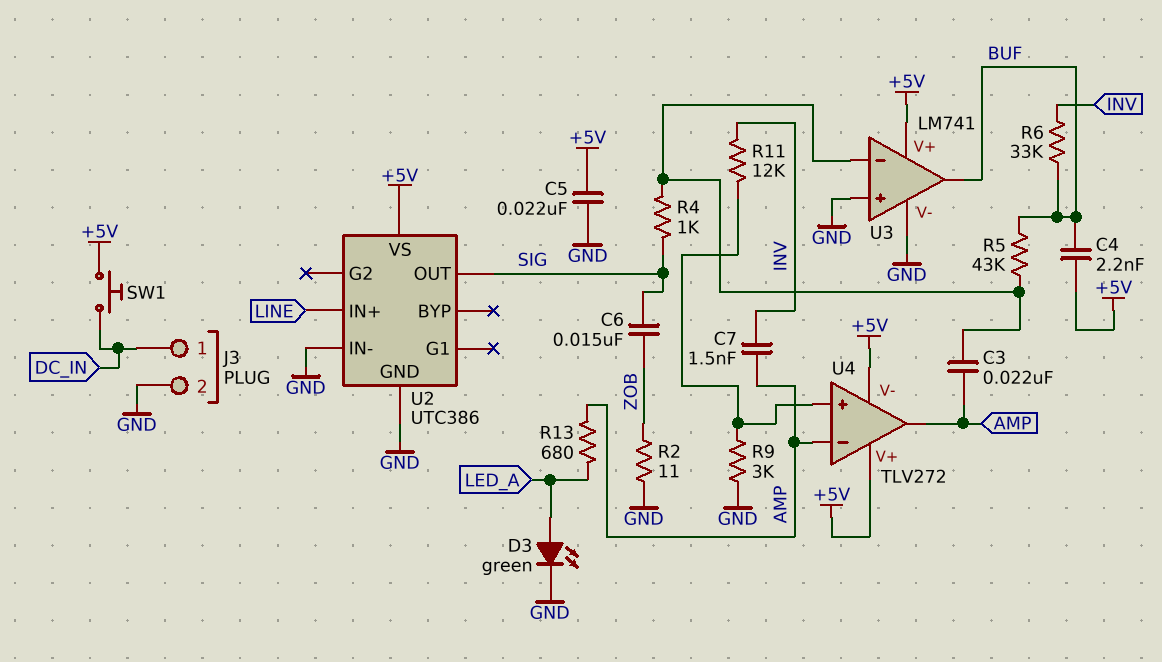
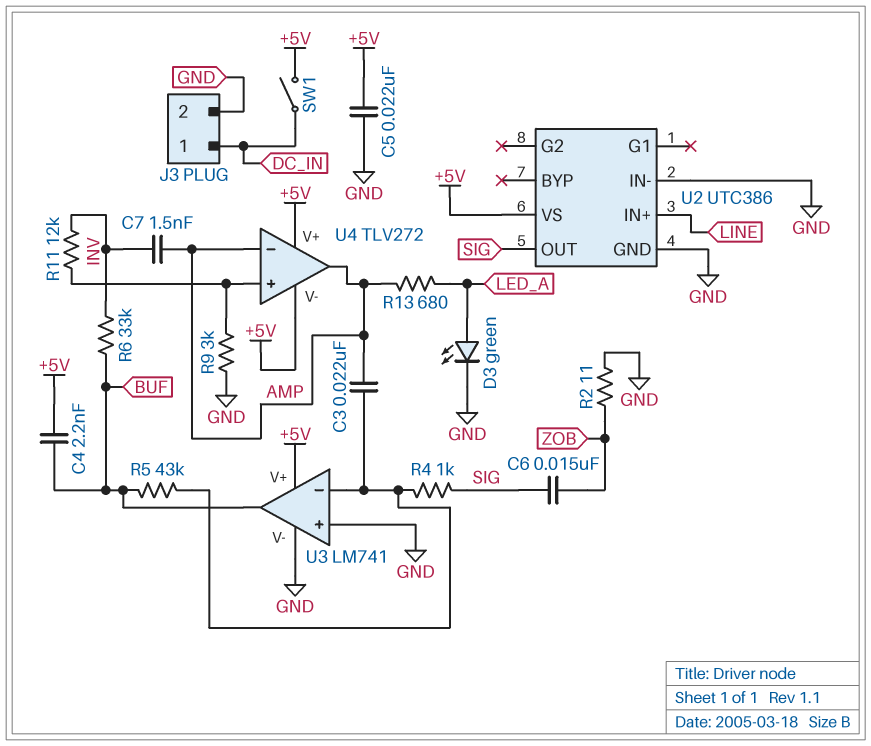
SW1: button (+5V, DC_IN) -> switch (+5V, DC_IN)

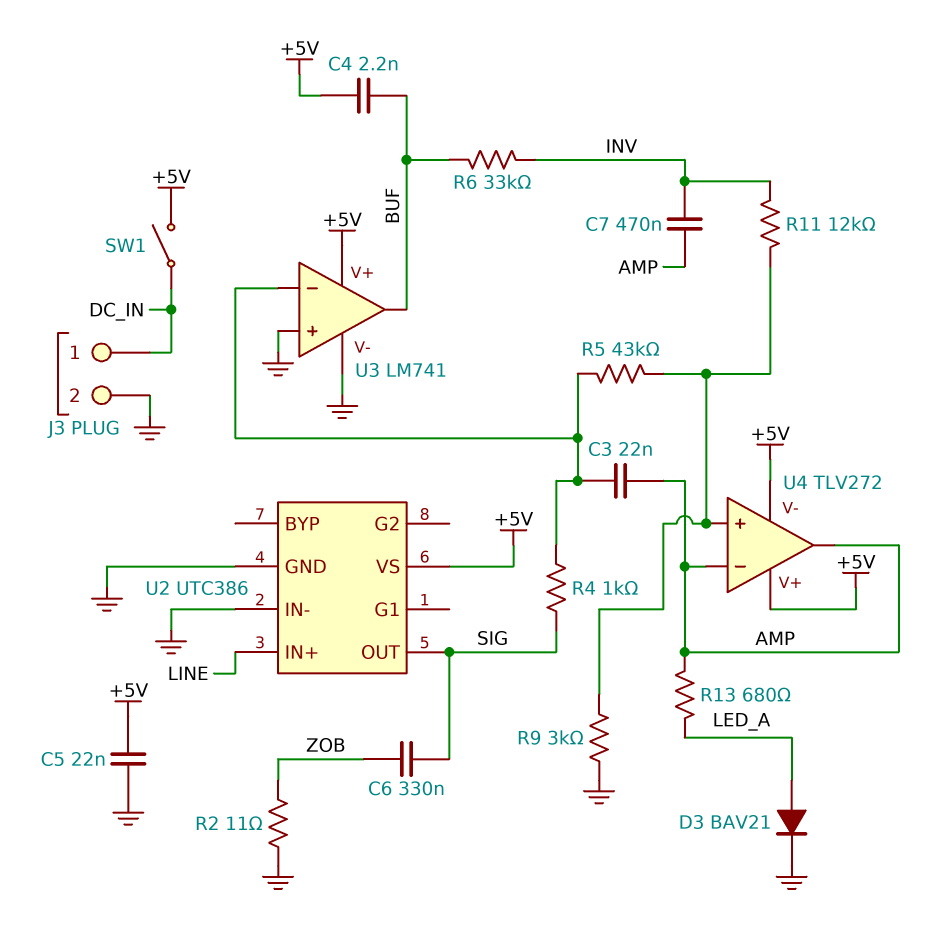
C6: 15nF (SIG, ZOB) -> 330nF (SIG, ZOB)
C7: 1.5nF (AMP, INV) -> 470nF (AMP, INV)
D3: LED green (A LED_A, K GND) -> diode BAV21 (A LED_A, K GND)
R5: 43k (BUF, U3/in-) -> 43k (U3/in-, U4/in+)

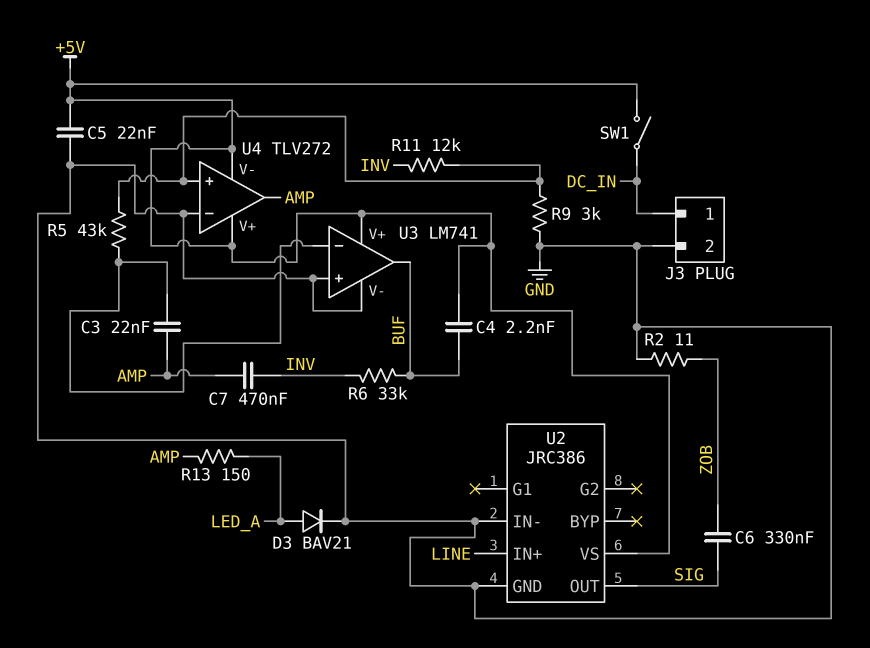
R4: 1k (SIG, U3/in-) -> none
R13: 680 (AMP, LED_A) -> 150 (AMP, LED_A)
U2: UTC386 -> JRC386
U4 pin in-: AMP -> GND

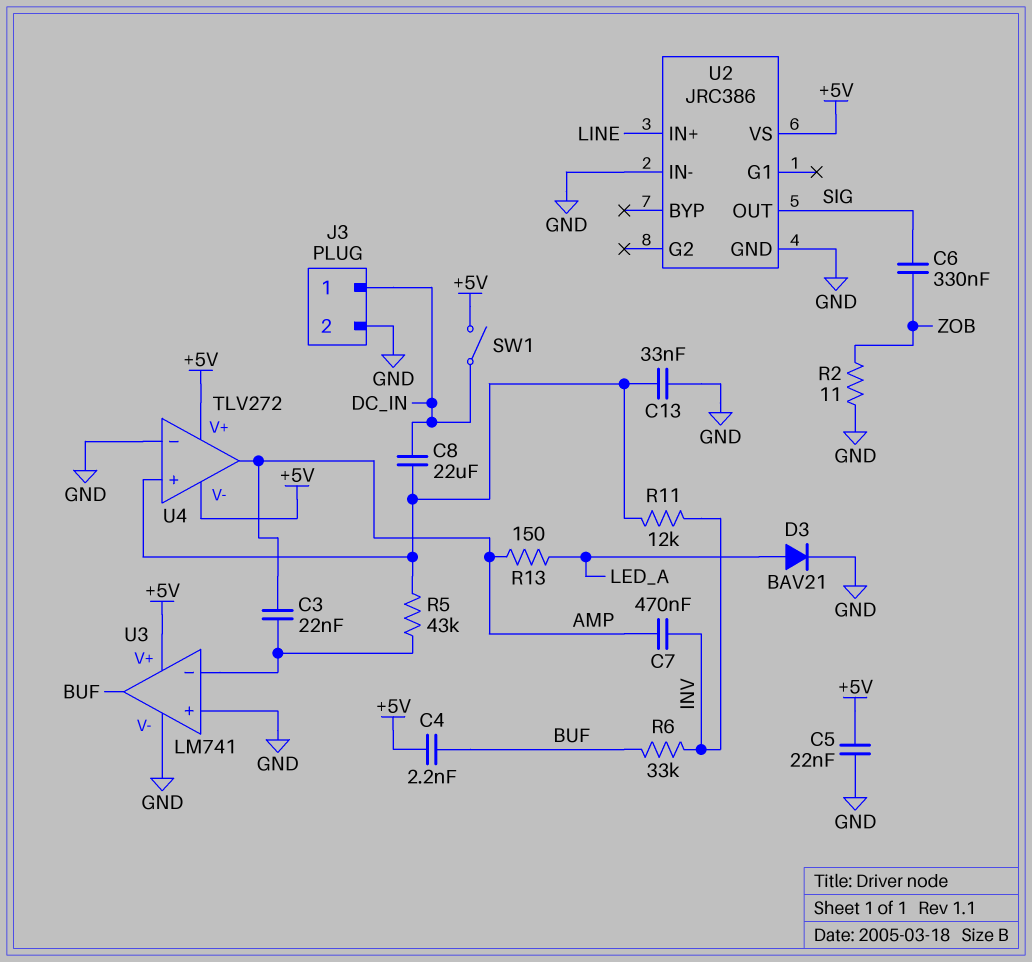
C8: none -> 22uF (DC_IN, U4/in+)
C13: none -> 33nF (GND, U4/in+)
R9: 3k (GND, U4/in+) -> none

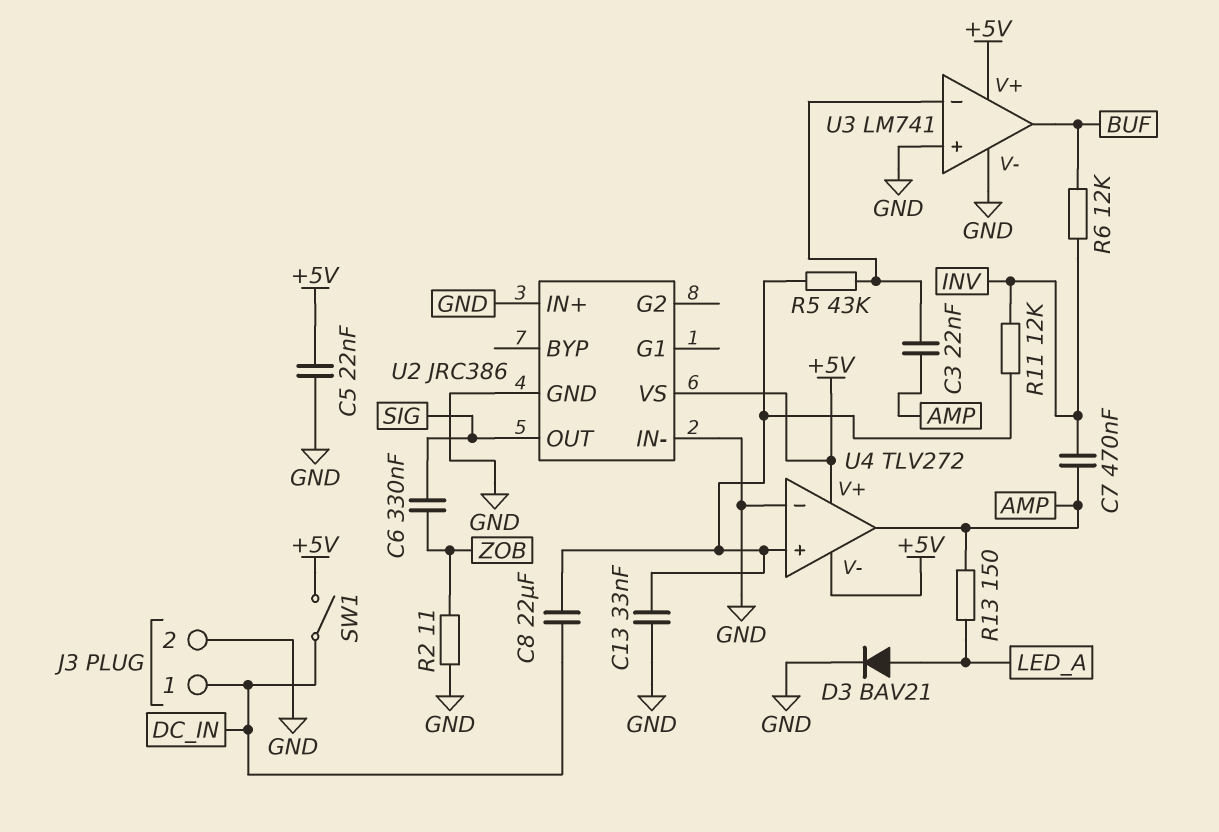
C4: 2.2nF (+5V, BUF) -> none
R6: 33k (BUF, INV) -> 12k (BUF, INV)
U2 pin IN+: LINE -> GND

